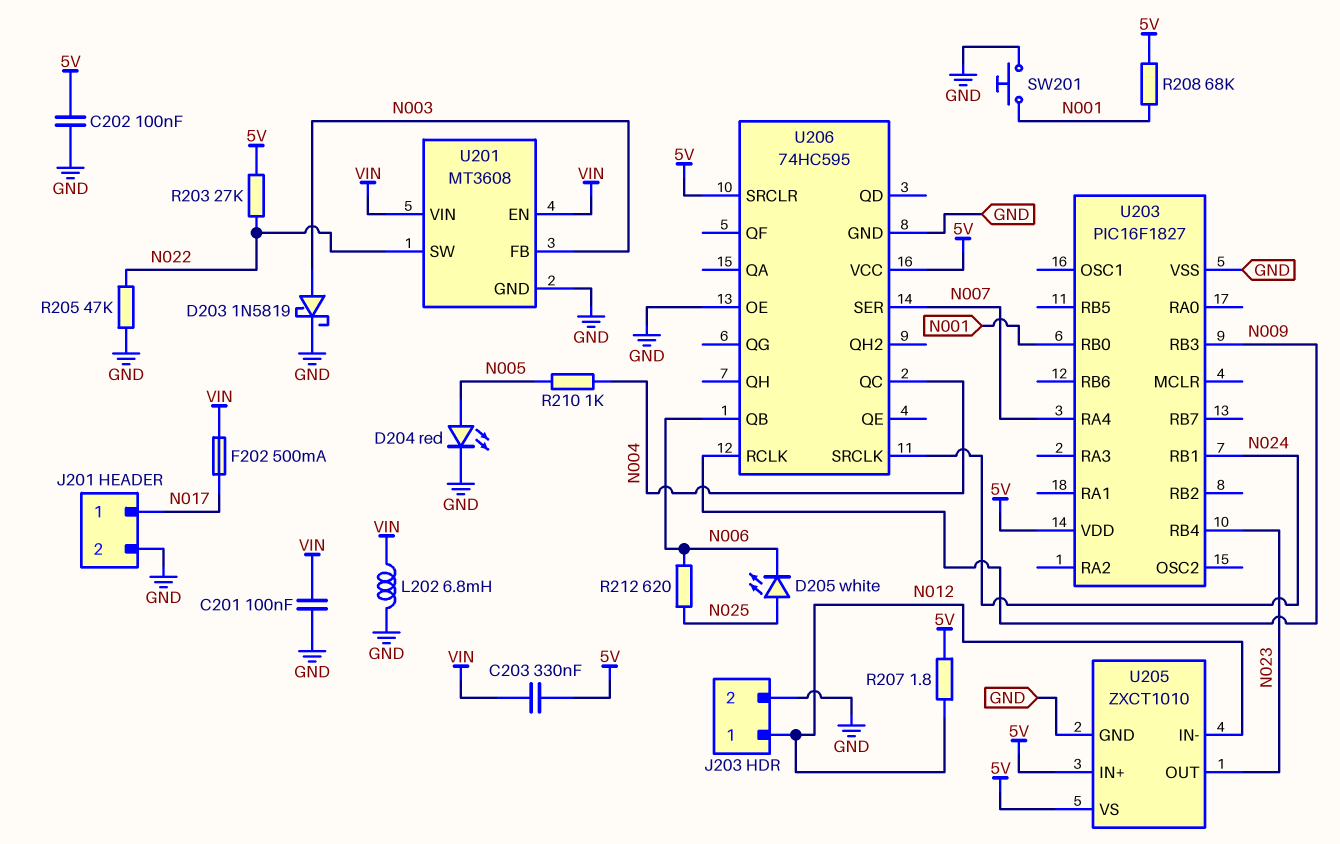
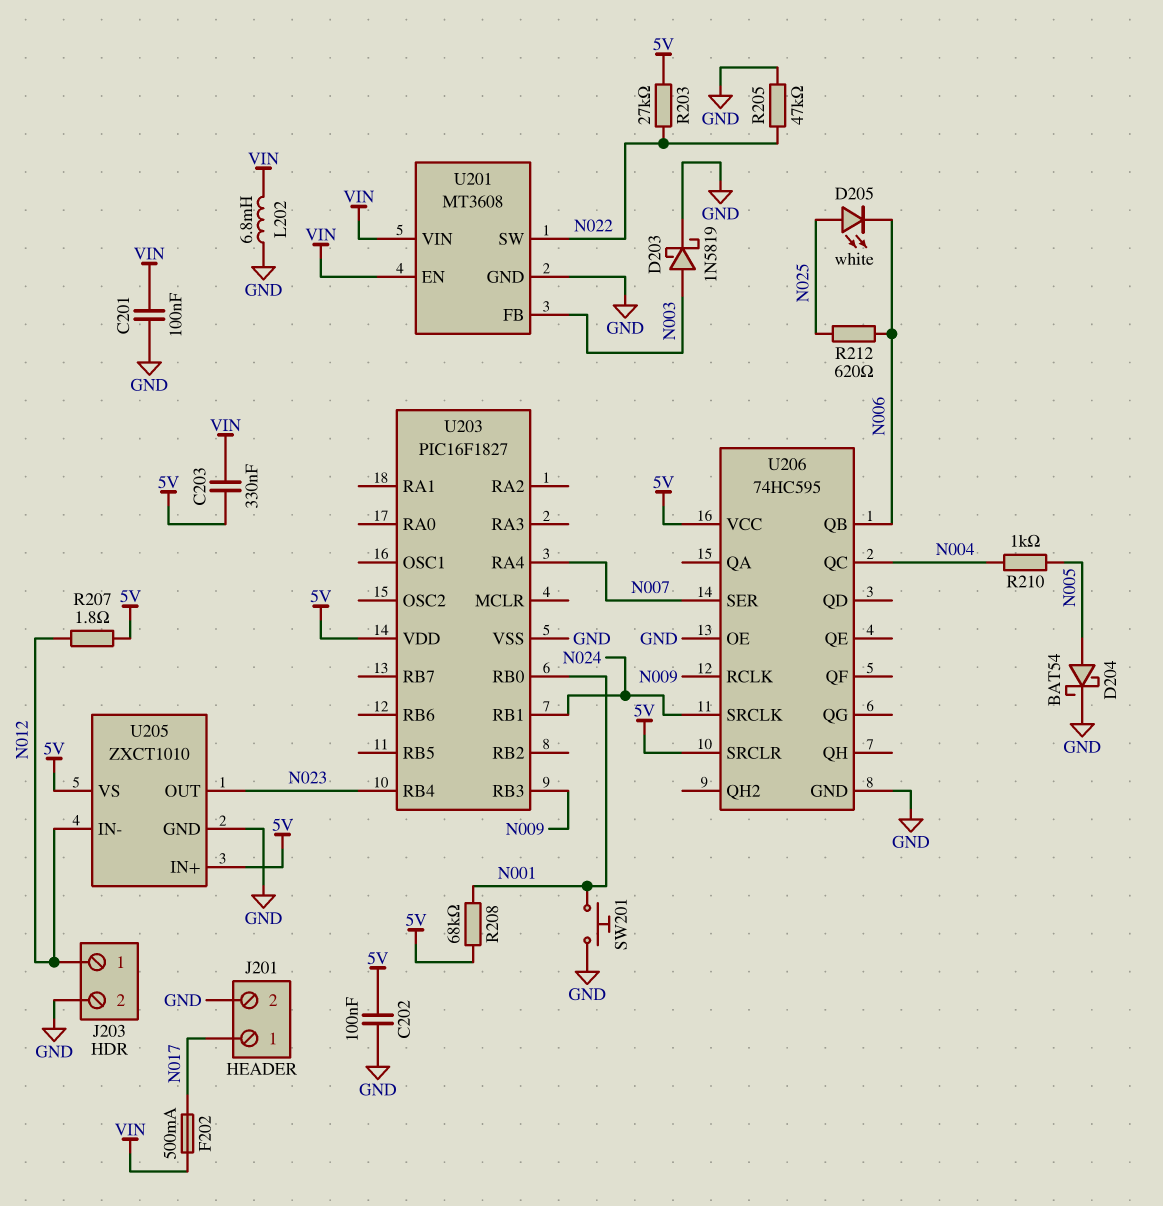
D204: LED red (A N005, K GND) -> schottky BAT54 (A N005, K GND)

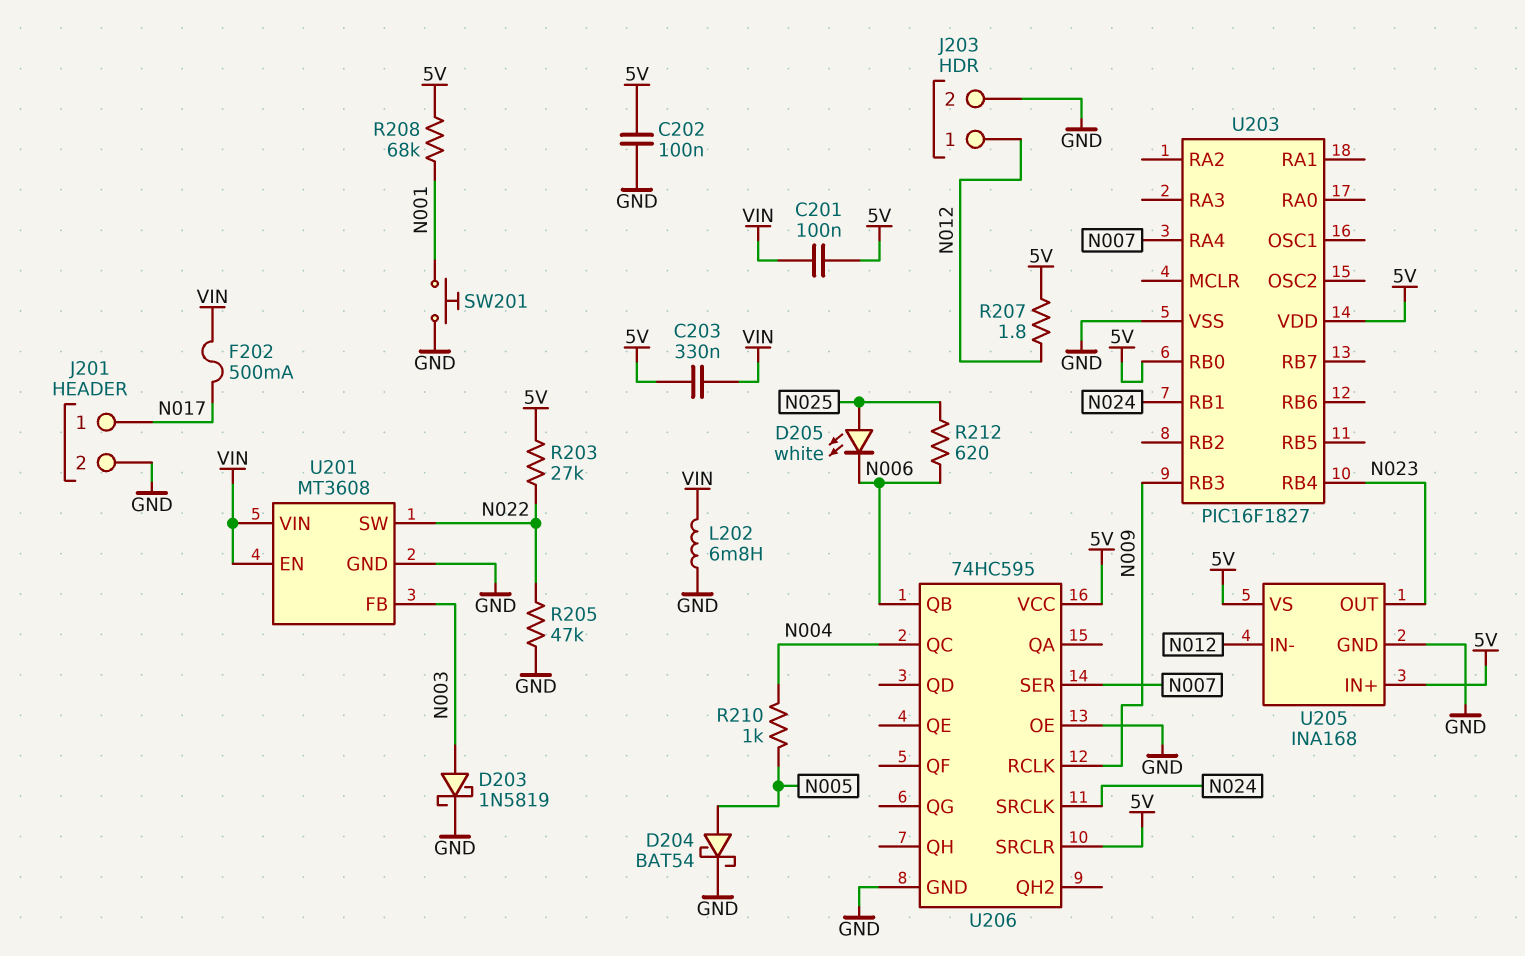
C201: 100nF (GND, VIN) -> 100nF (5V, VIN)
U203 pin RB0: N001 -> 5V
U205: ZXCT1010 -> INA168

